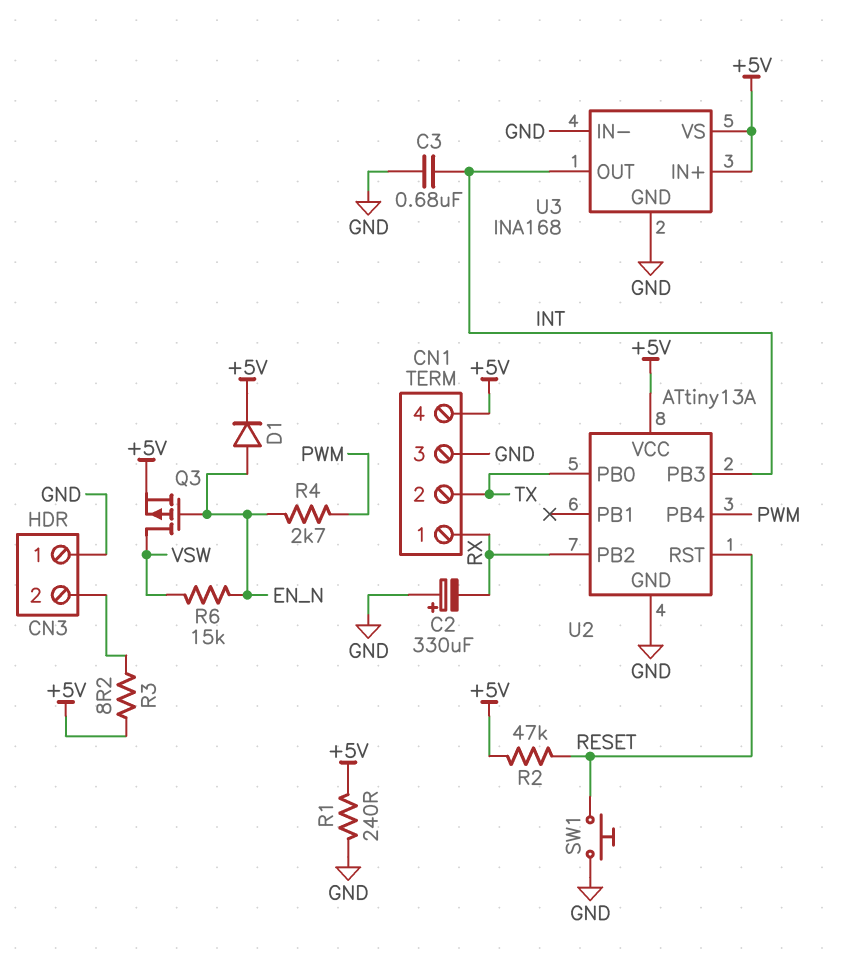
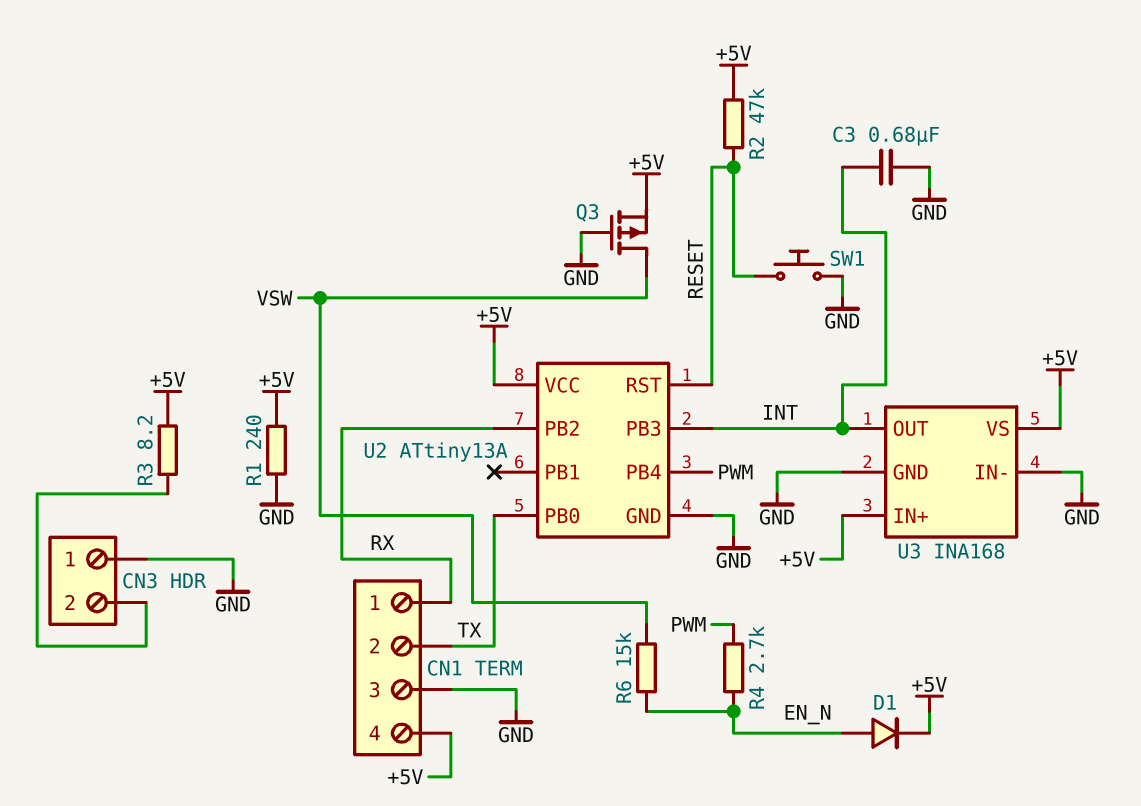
C2: 330uF (plus GND, minus RX) -> none
Q3: PMOS (G EN_N, D VSW, S +5V) -> PMOS (G GND, D VSW, S +5V)

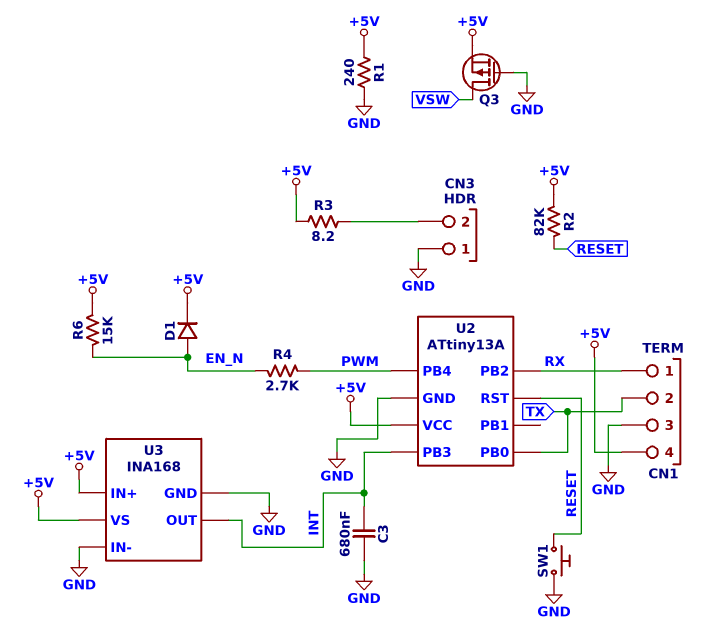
R2: 47k (+5V, RESET) -> 82k (+5V, RESET)
R6: 15k (EN_N, VSW) -> 15k (+5V, EN_N)

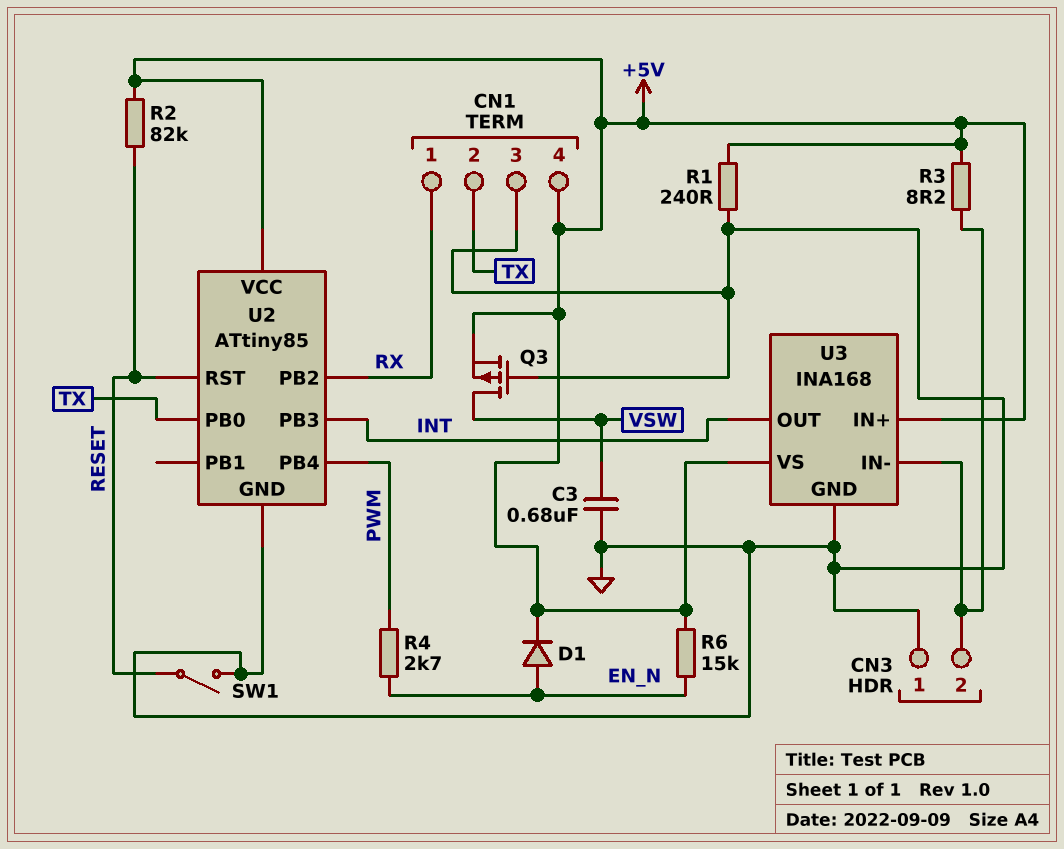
C3: 680nF (GND, INT) -> 680nF (GND, VSW)
SW1: button (GND, RESET) -> switch (GND, RESET)
U2: ATtiny13A -> ATtiny85
U3 pin IN-: GND -> CN3/2

